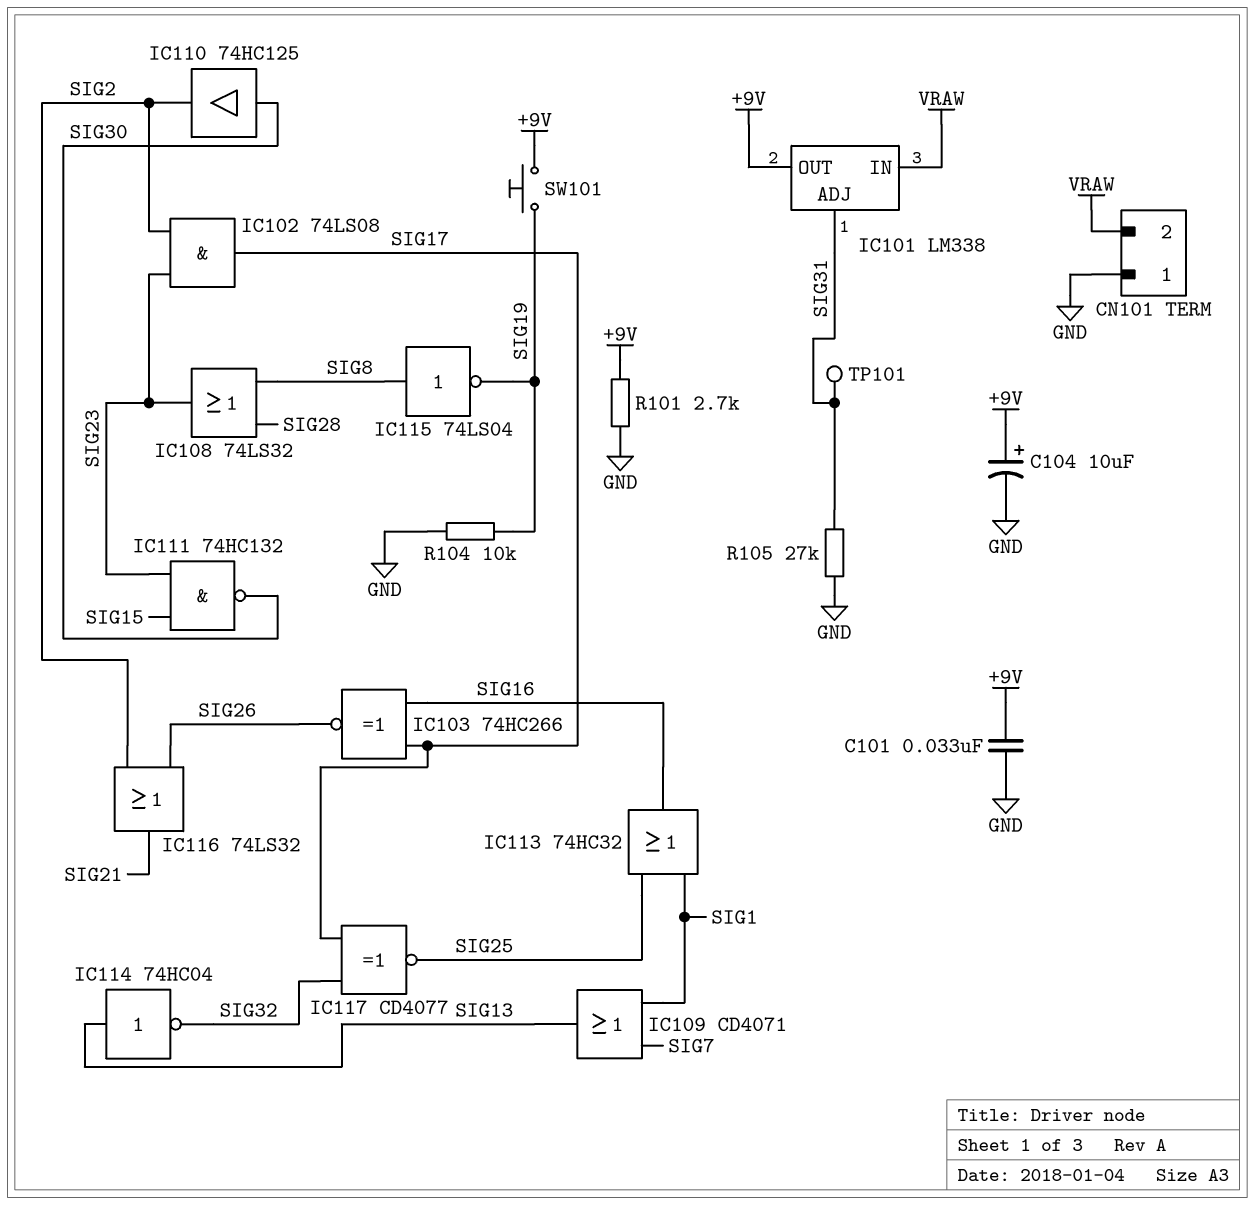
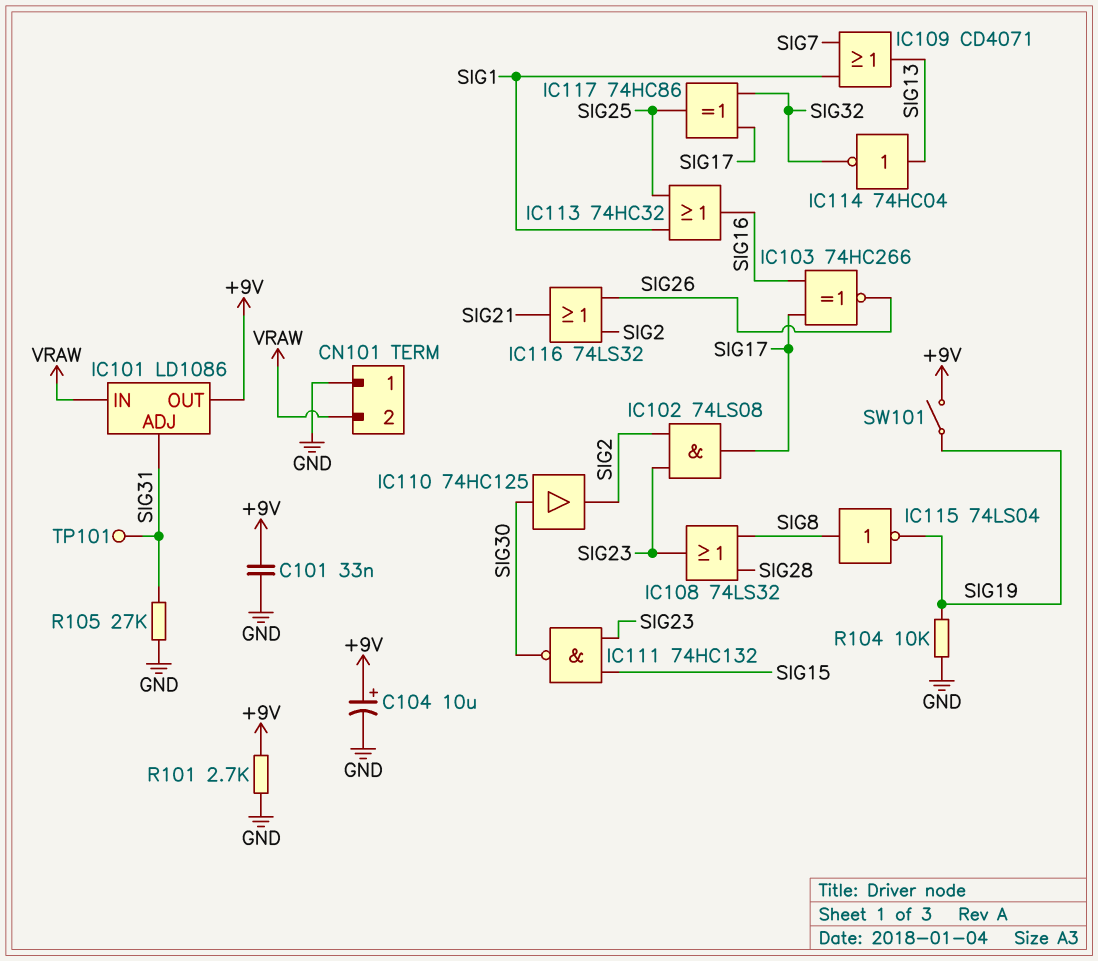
IC101: LM338 -> LD1086
IC117: XNOR CD4077 (in SIG17, in SIG32, out SIG25) -> XOR 74HC86 (in SIG17, in SIG32, out SIG25)
SW101: button (+9V, SIG19) -> switch (+9V, SIG19)

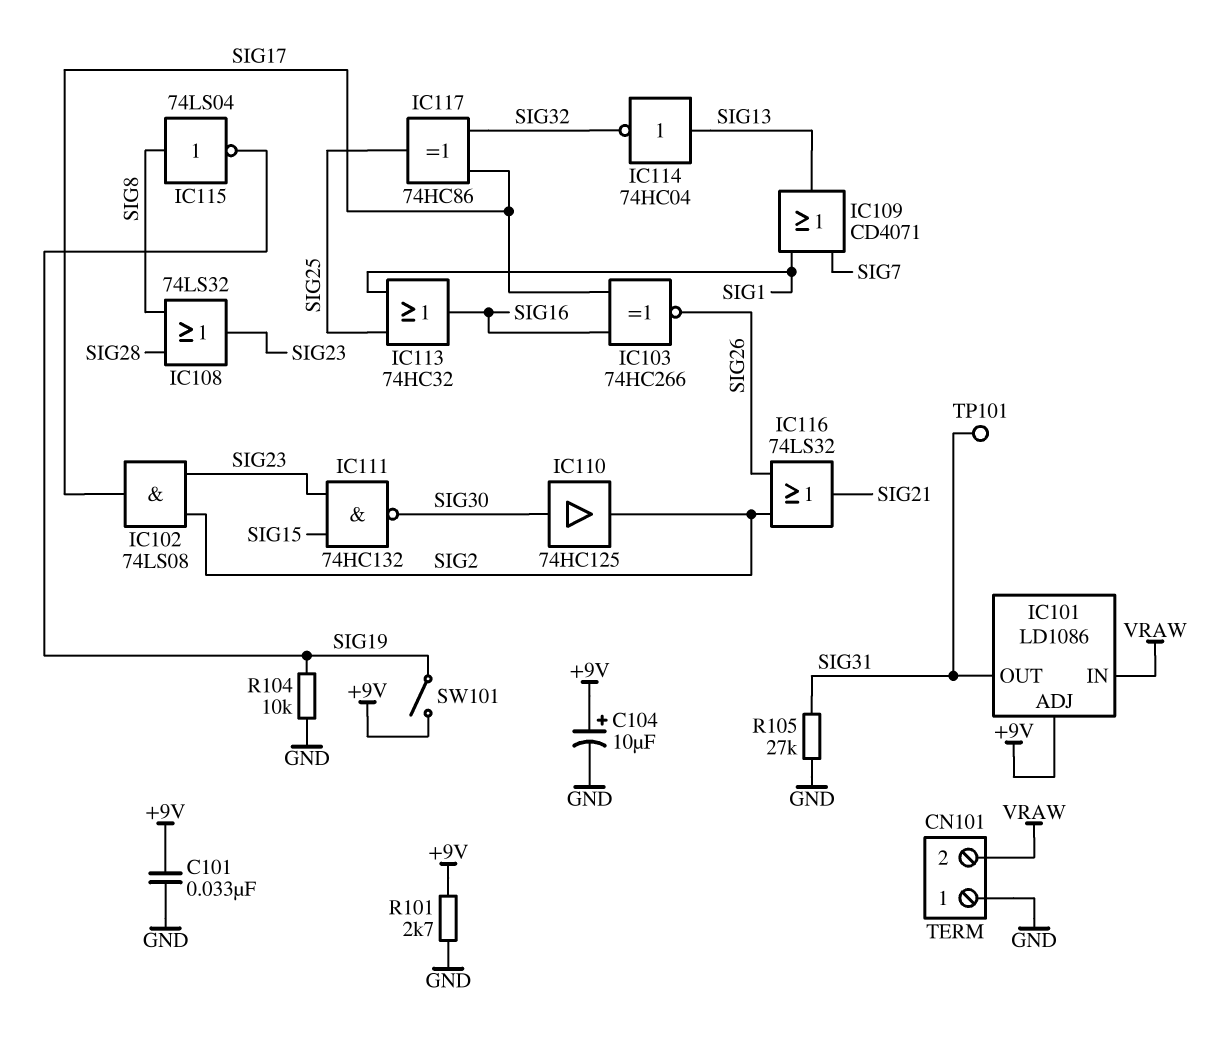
IC101 pin ADJ: SIG31 -> +9V
IC101 pin OUT: +9V -> SIG31

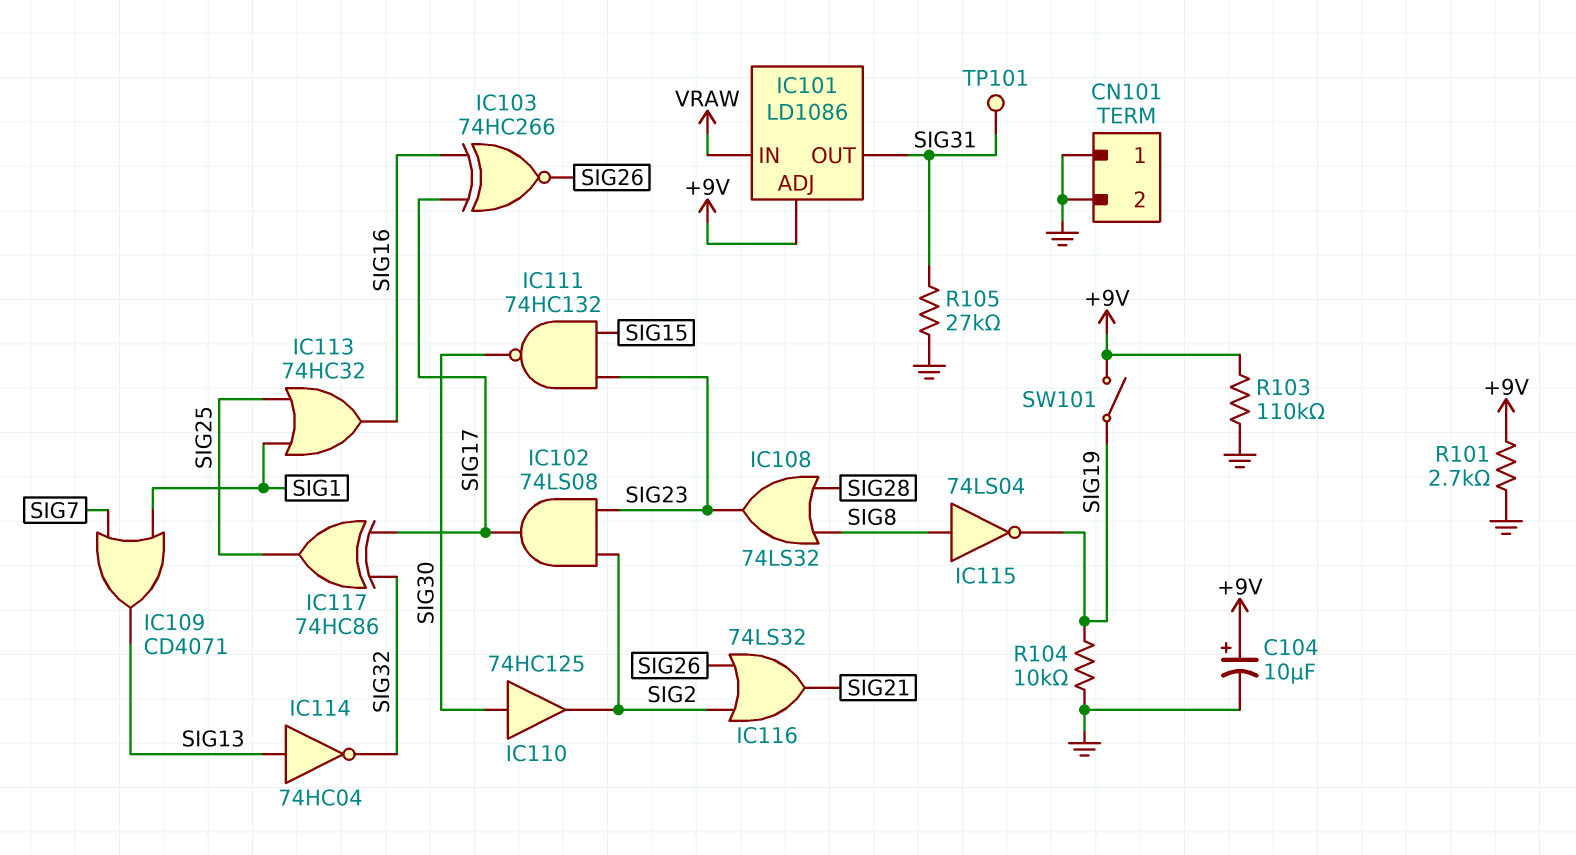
C101: 33nF (+9V, GND) -> none
CN101 pin 2: VRAW -> GND
R103: none -> 110k (+9V, GND)

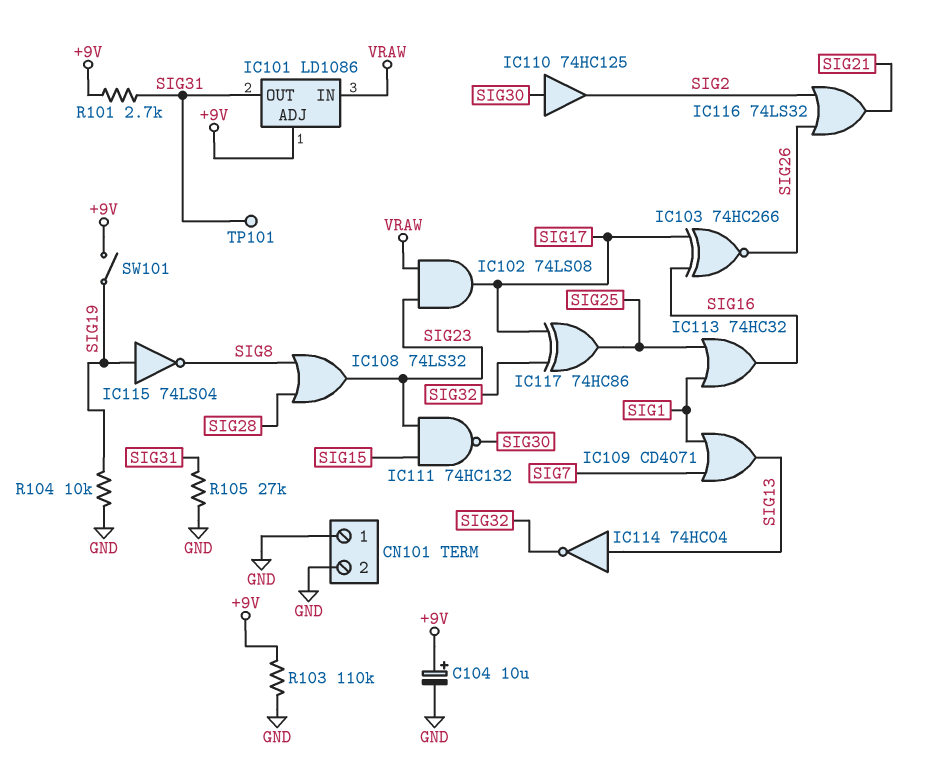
IC102: AND 74LS08 (in SIG2, in SIG23, out SIG17) -> AND 74LS08 (in SIG23, in VRAW, out SIG17)
IC115: NOT 74LS04 (in SIG8, out SIG19) -> NOT 74LS04 (in SIG19, out SIG8)
R101: 2.7k (+9V, GND) -> 2.7k (+9V, SIG31)

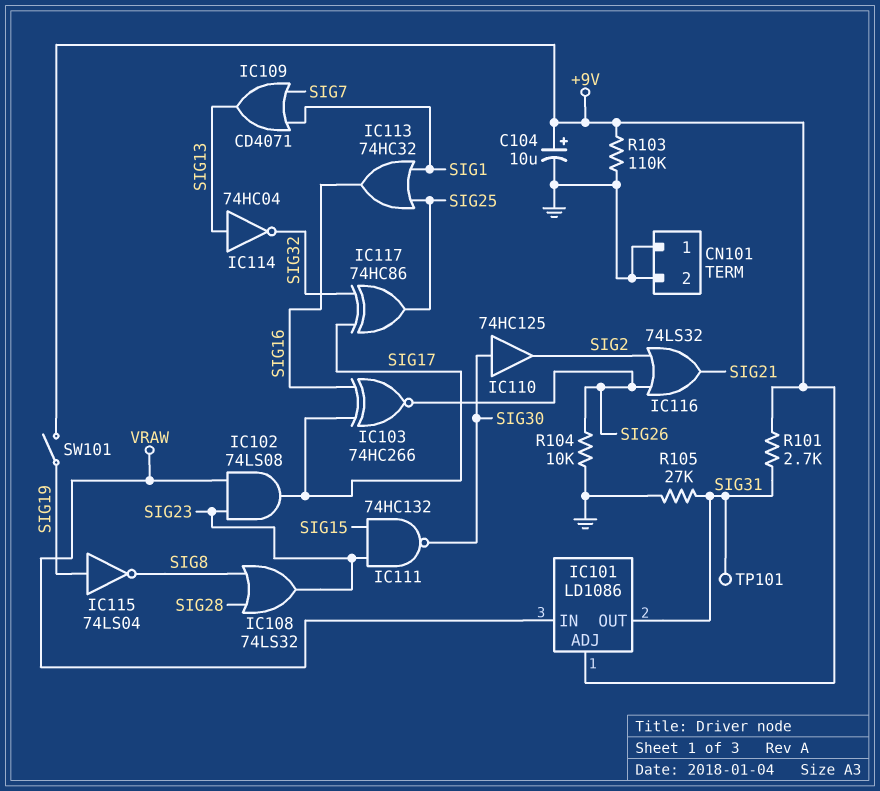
R104: 10k (GND, SIG19) -> 10k (GND, SIG26)

